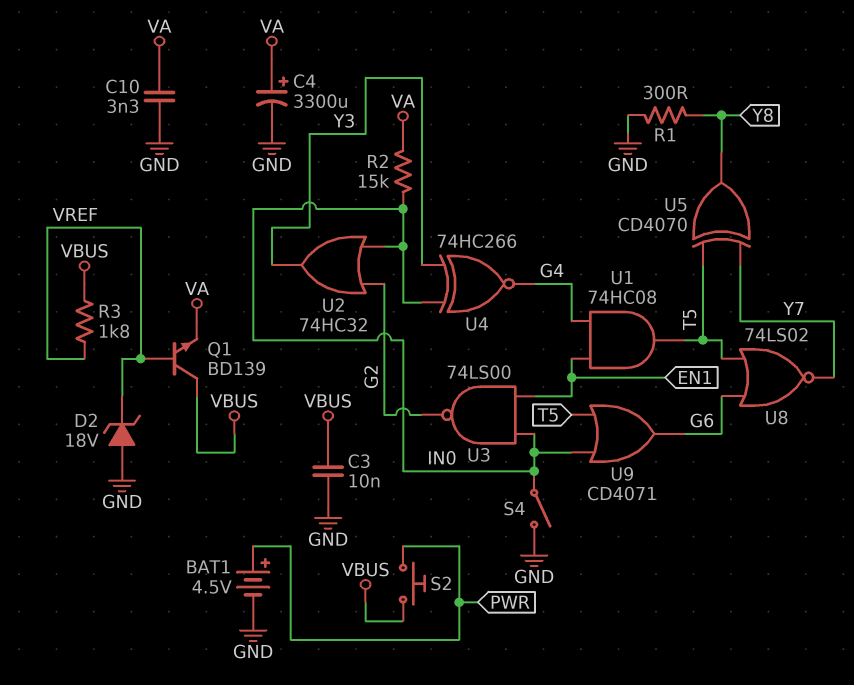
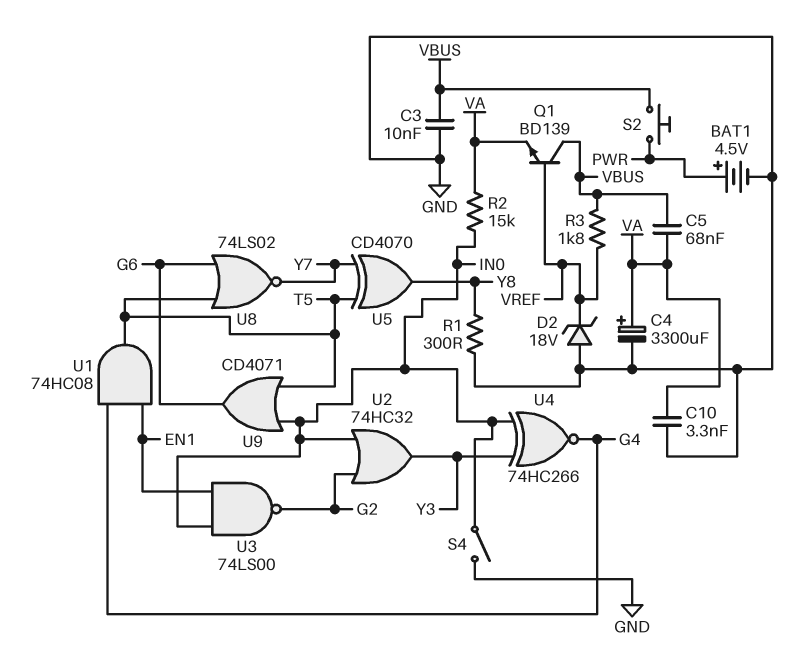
C5: none -> 68nF (VA, VBUS)

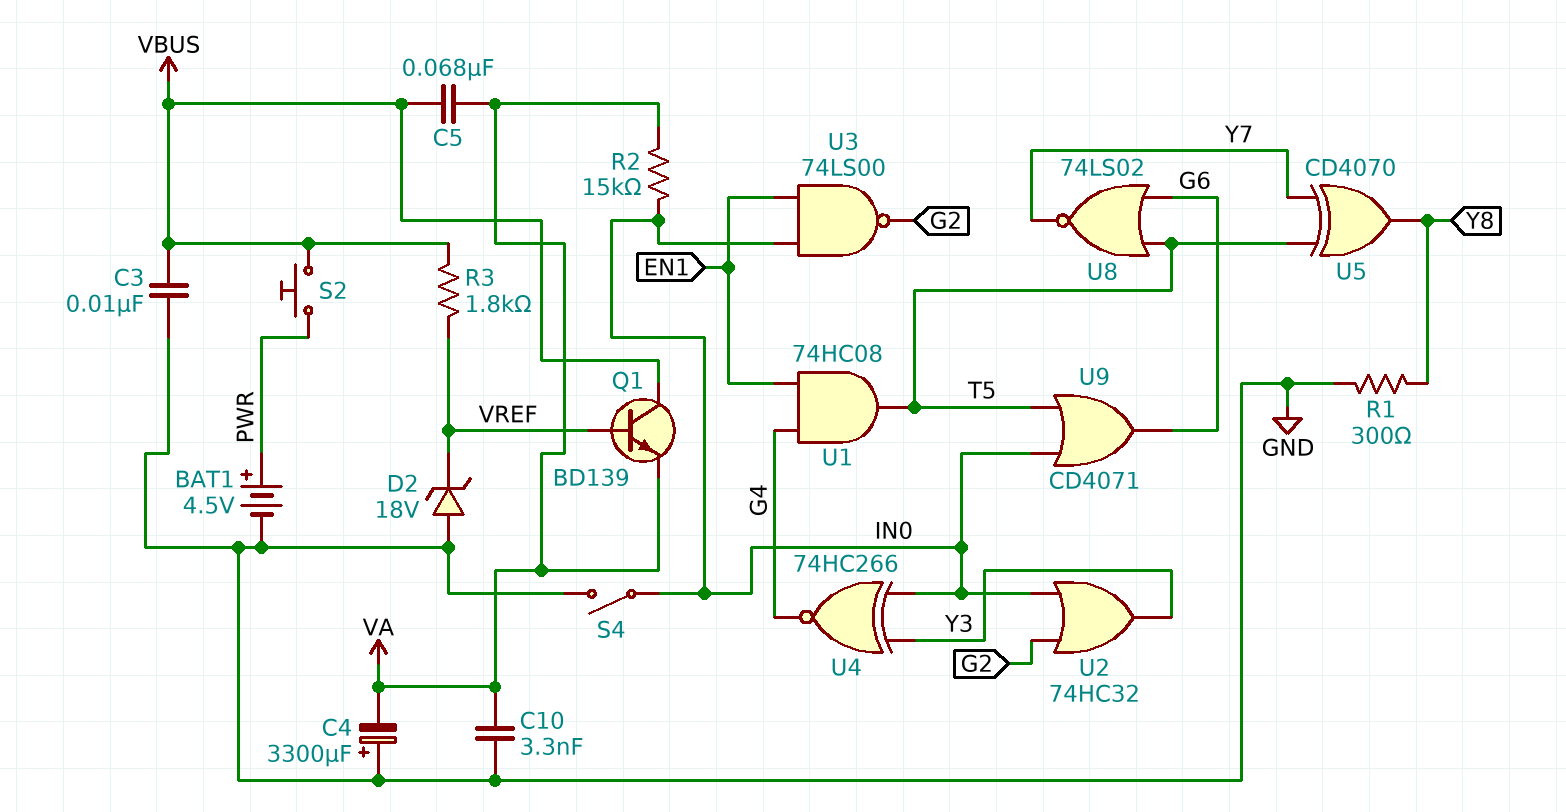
C4: 3300uF (plus VA, minus GND) -> 3300uF (plus GND, minus VA)

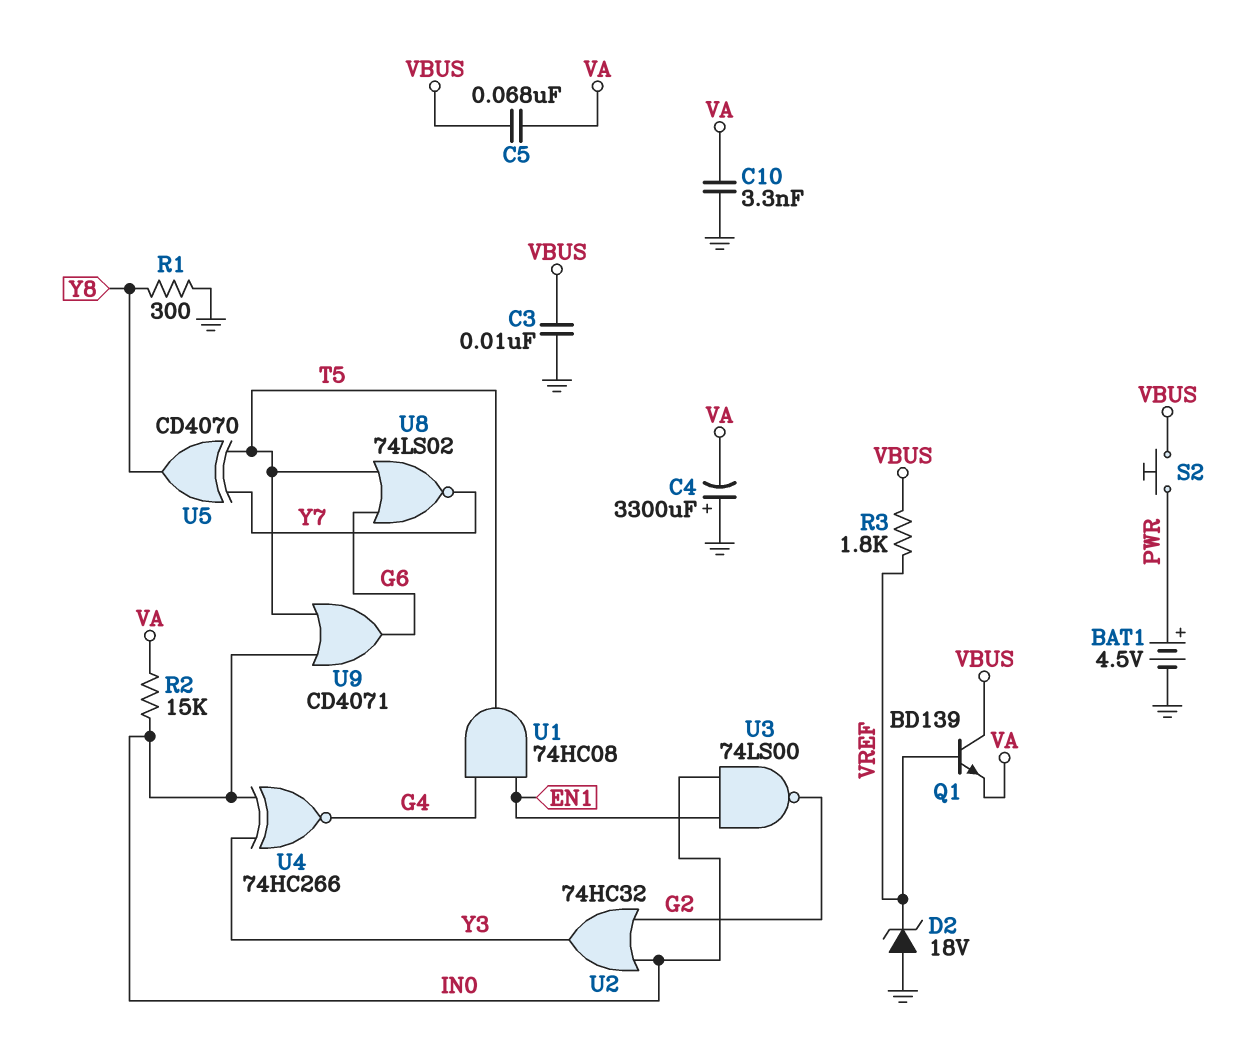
S4: switch (GND, IN0) -> none

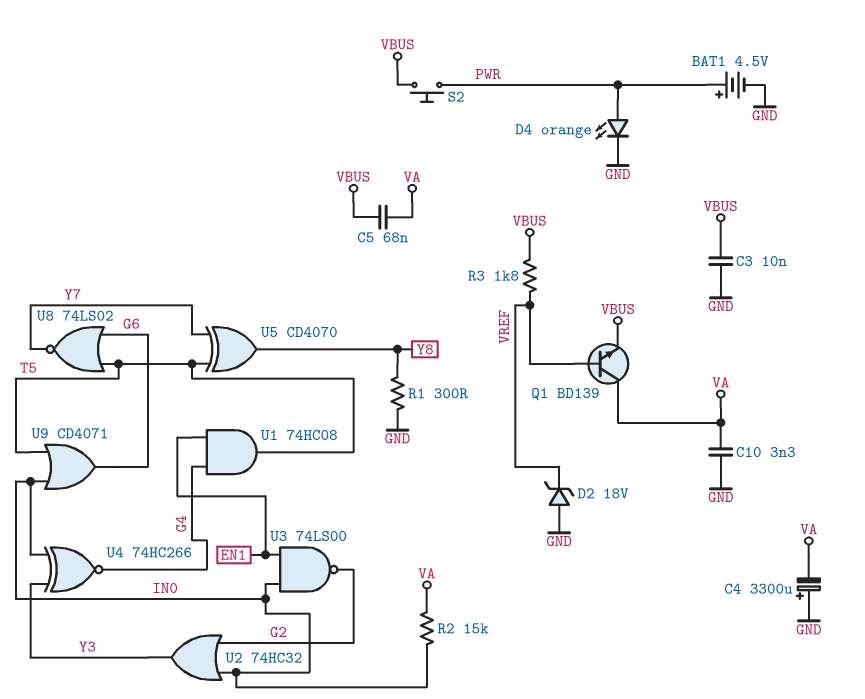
D4: none -> LED orange (A PWR, K GND)
Q1: NPN BD139 (B VREF, C VBUS, E VA) -> NPN BD139 (B VREF, C VA, E VBUS)

